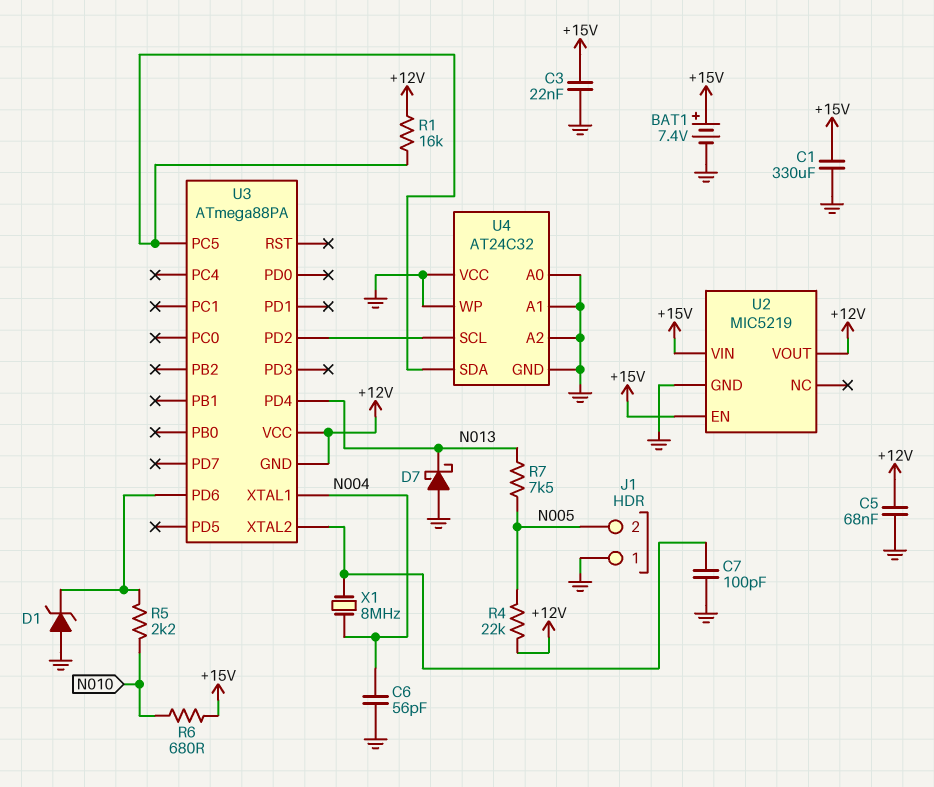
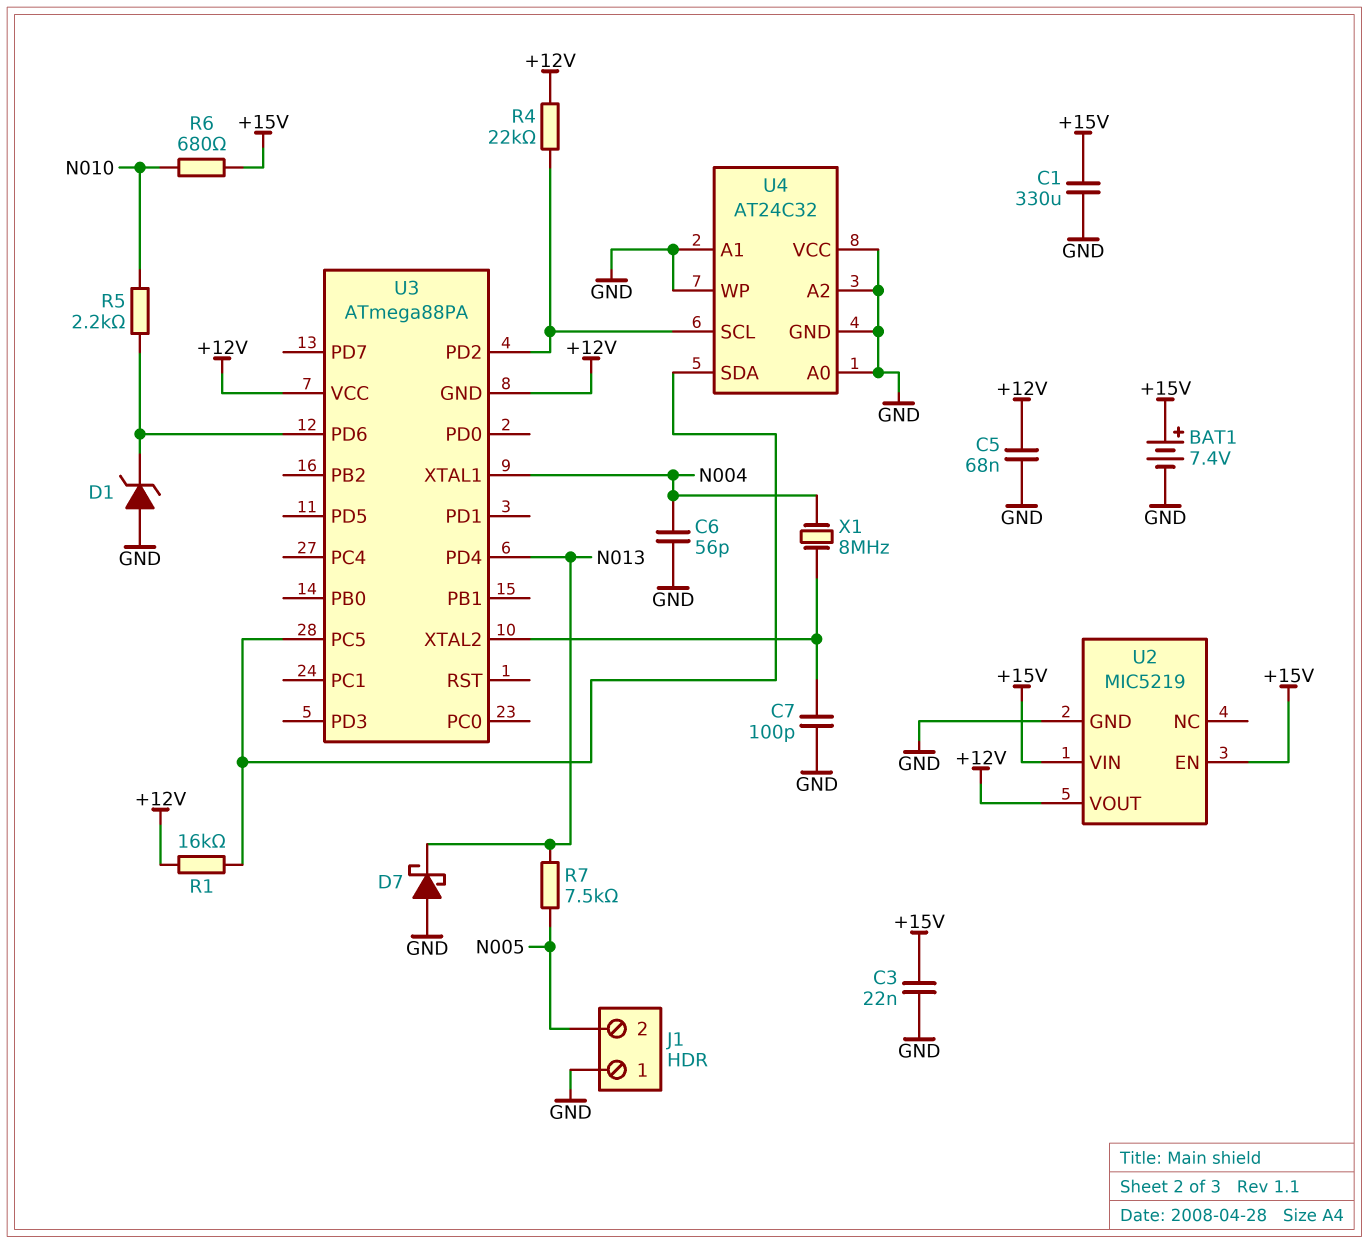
R4: 22k (+12V, N005) -> 22k (+12V, U3/PD2)

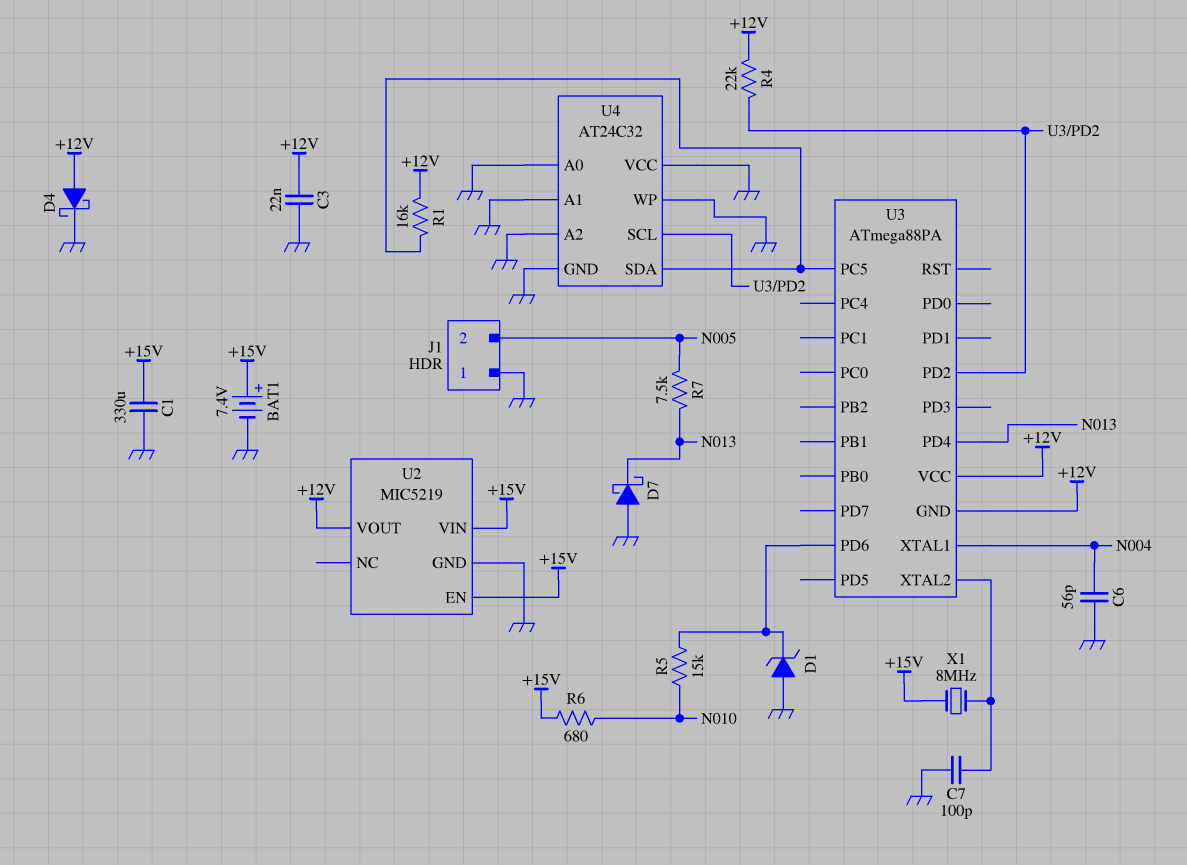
C3: 22nF (+15V, GND) -> 22nF (+12V, GND)
C5: 68nF (+12V, GND) -> none
D4: none -> schottky (A +12V, K GND)
R5: 2.2k (N010, U3/PD6) -> 15k (N010, U3/PD6)
X1: 8MHz (N004, U3/XTAL2) -> 8MHz (+15V, U3/XTAL2)

